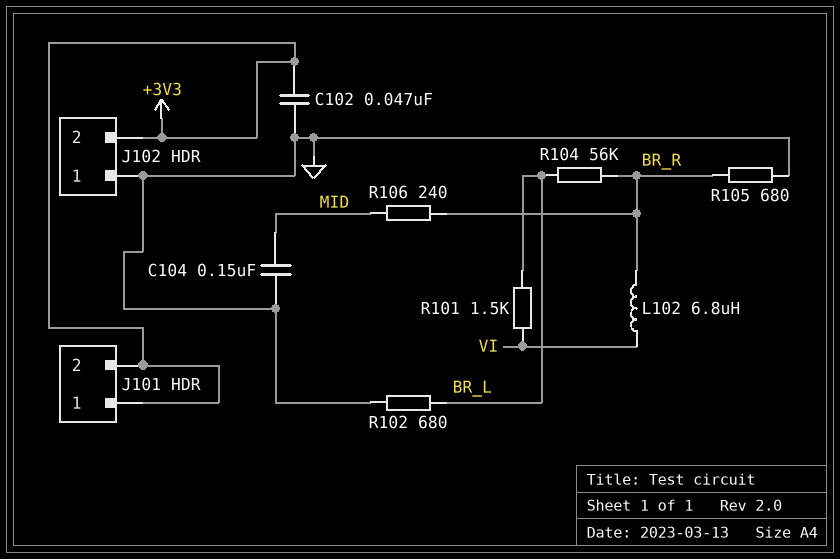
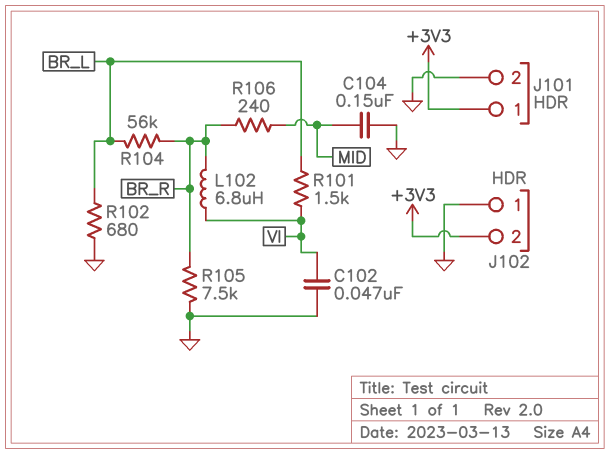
C102: 47nF (+3V3, GND) -> 47nF (GND, VI)
J101 pin 2: +3V3 -> GND
R105: 680 (BR_R, GND) -> 7.5k (BR_R, GND)

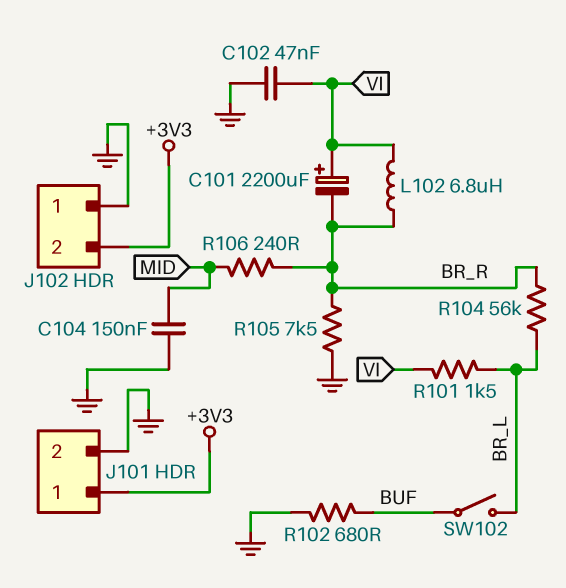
C101: none -> 2200uF (plus VI, minus BR_R)
R102: 680 (BR_L, GND) -> 680 (BUF, GND)
SW102: none -> switch (BR_L, BUF)

